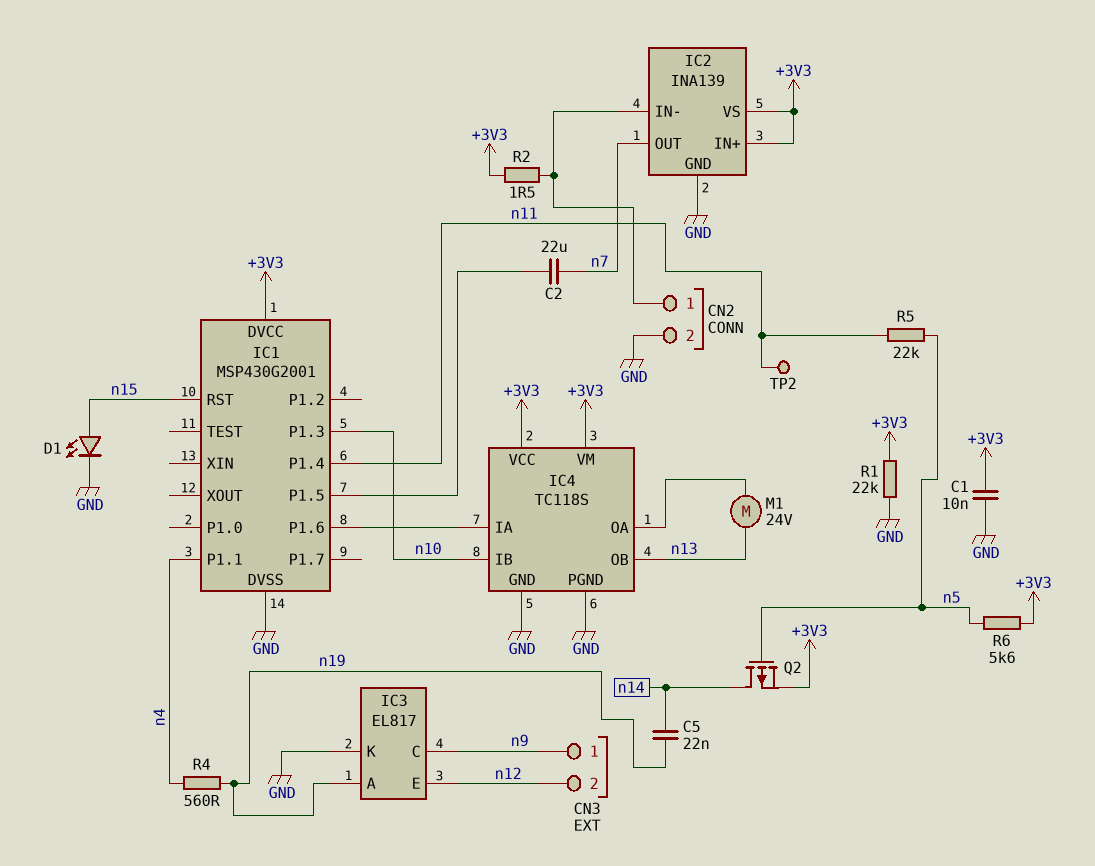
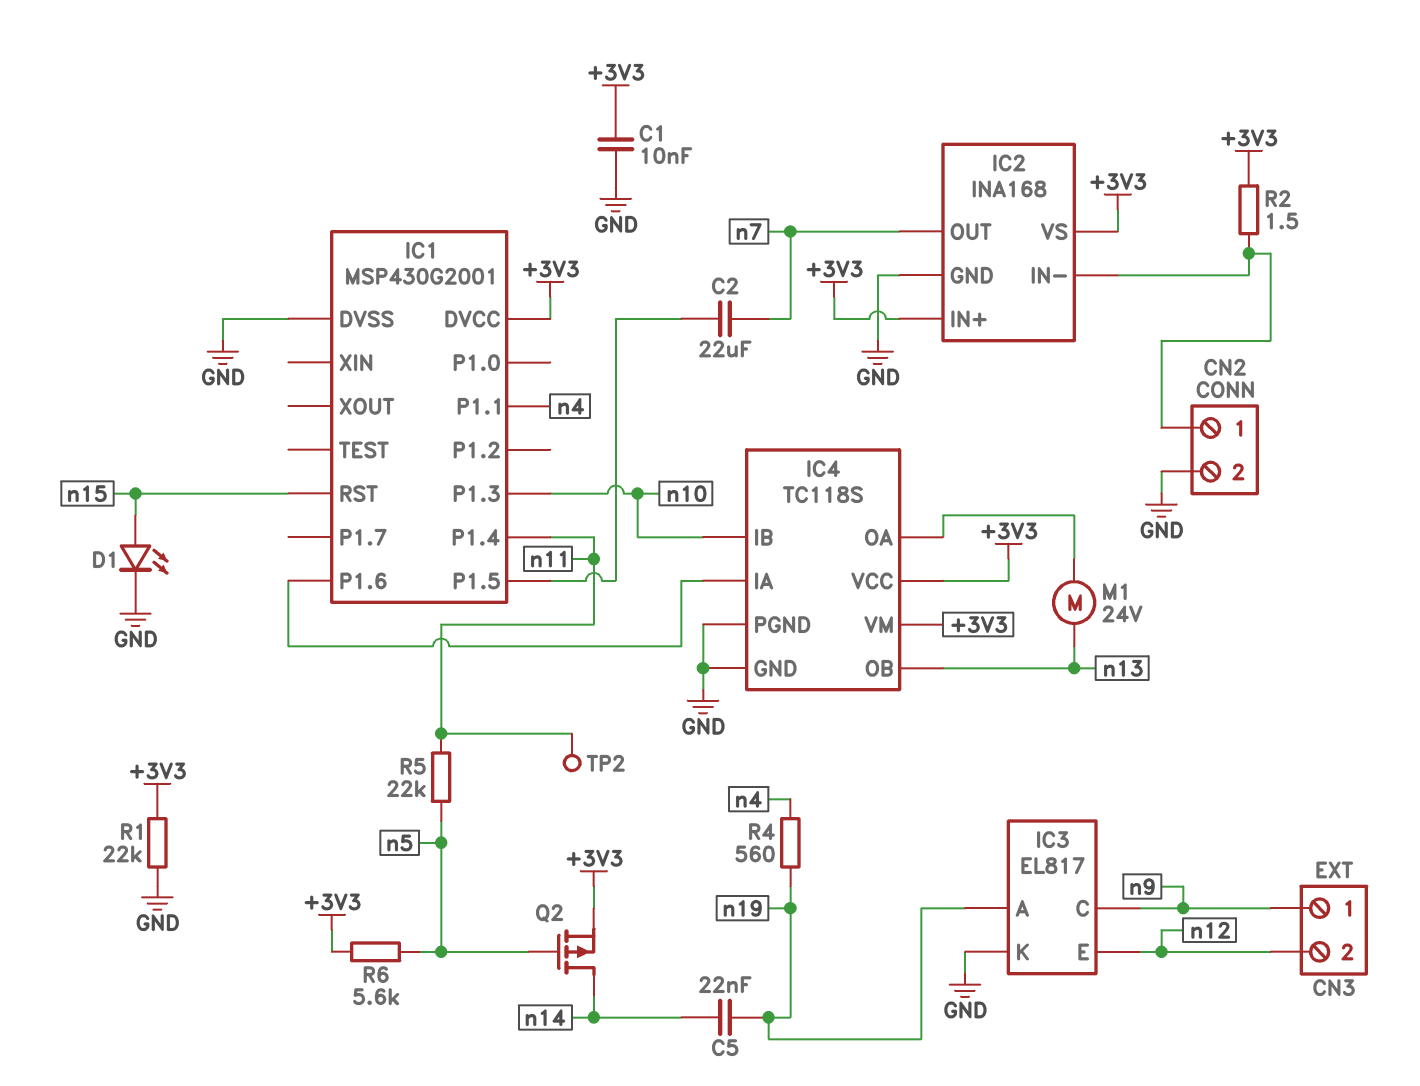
IC2: INA139 -> INA168

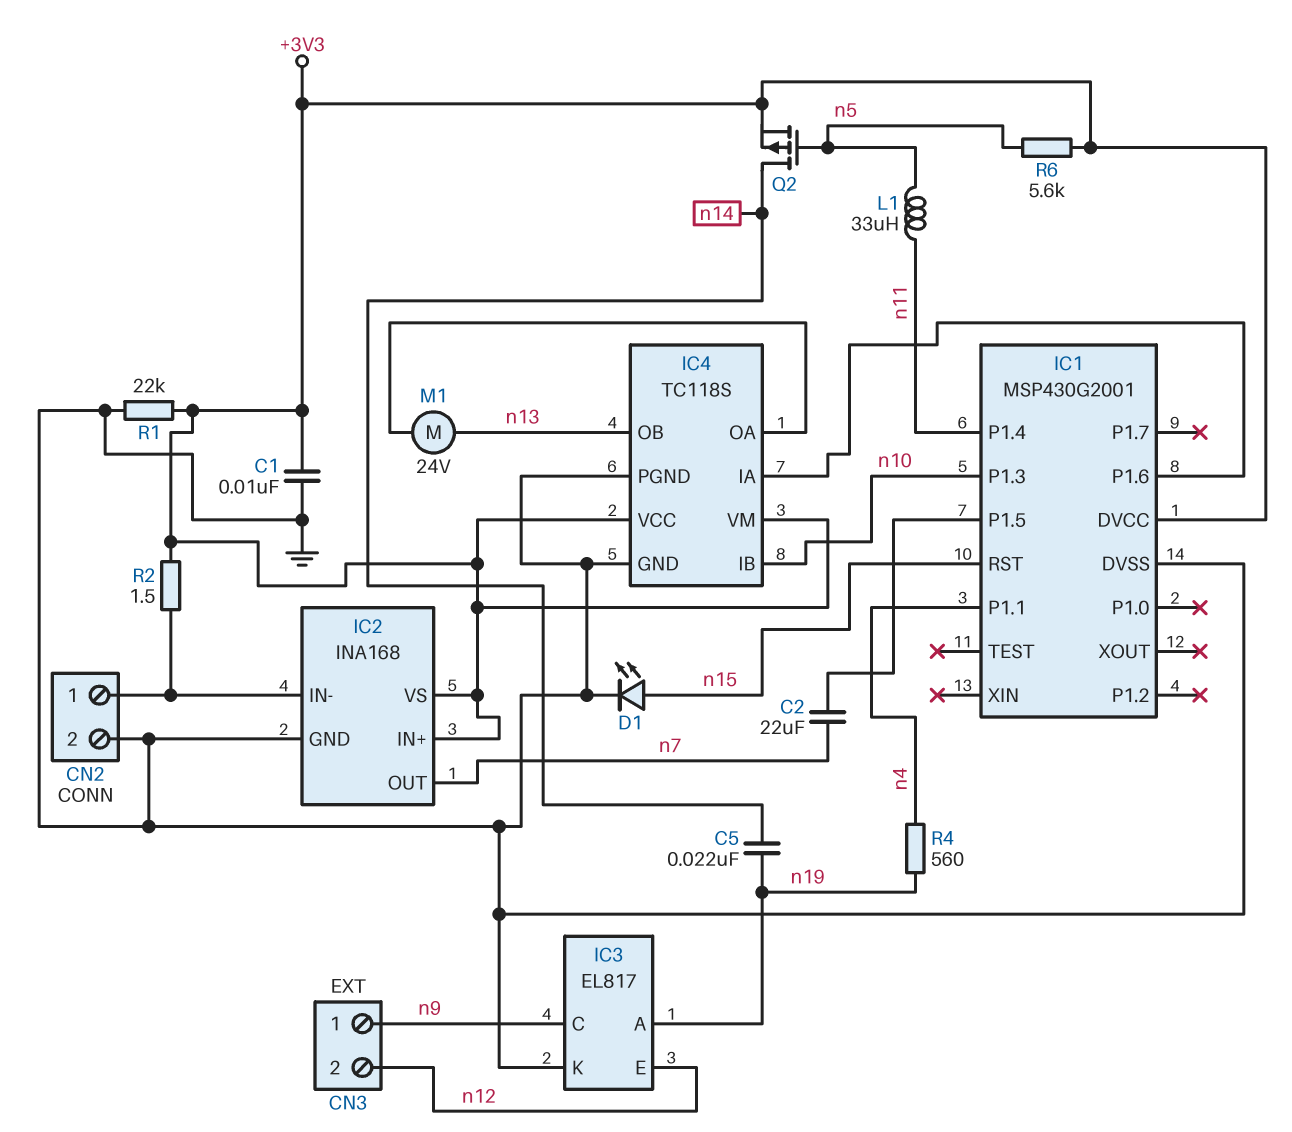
L1: none -> 33uH (n5, n11)
R5: 22k (n5, n11) -> none
TP2: test point (n11) -> none

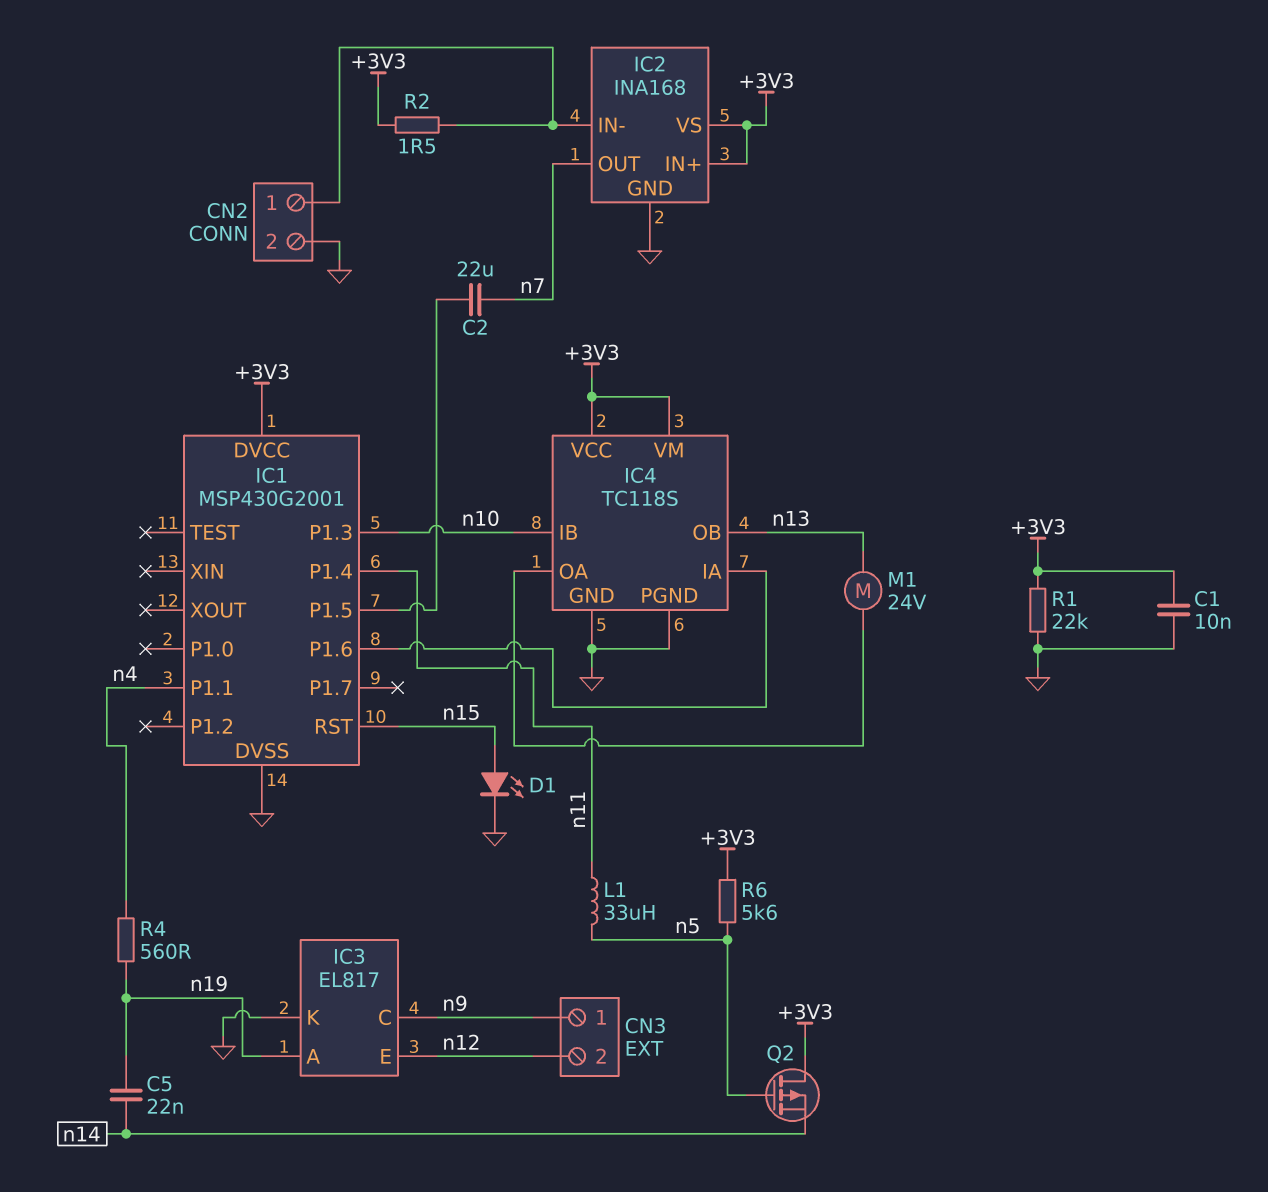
Q2: PMOS (G n5, D n14, S +3V3) -> PMOS (G n5, D +3V3, S n14)

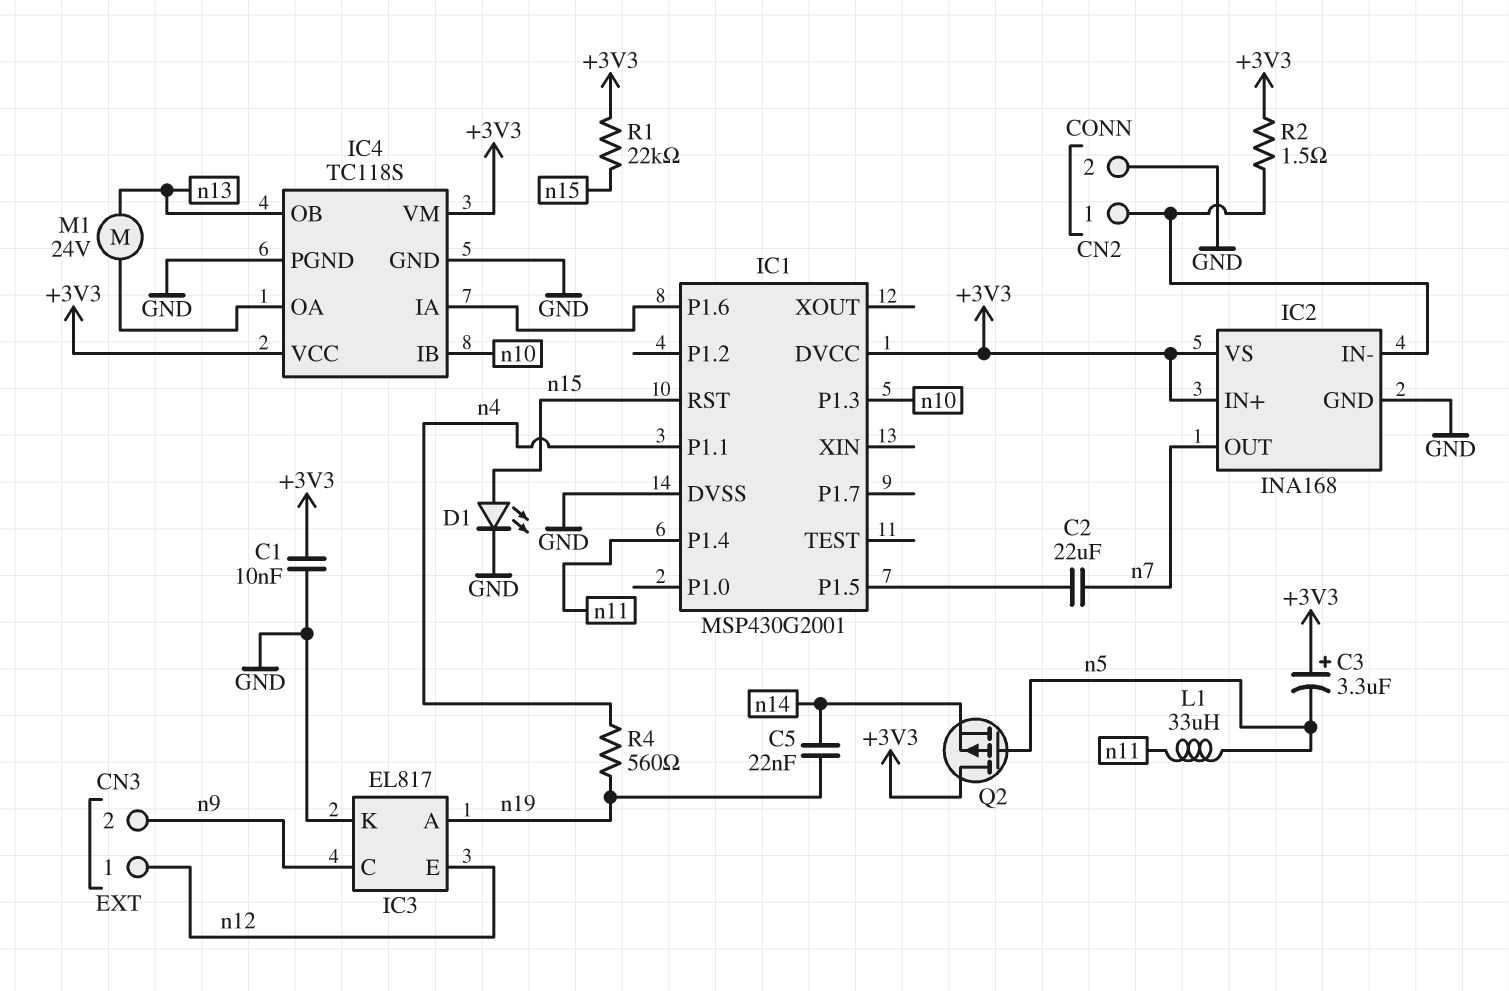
C3: none -> 3.3uF (plus +3V3, minus n5)
CN3 pin 1: n9 -> n12
CN3 pin 2: n12 -> n9
R1: 22k (+3V3, GND) -> 22k (+3V3, n15)
R6: 5.6k (+3V3, n5) -> none

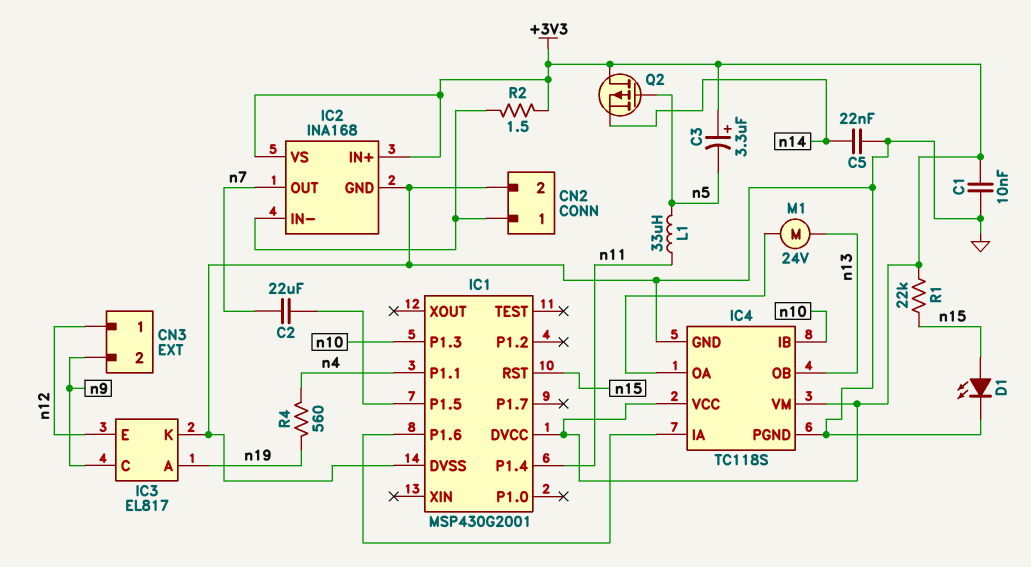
C5: 22nF (n14, n19) -> 22nF (GND, n14)

